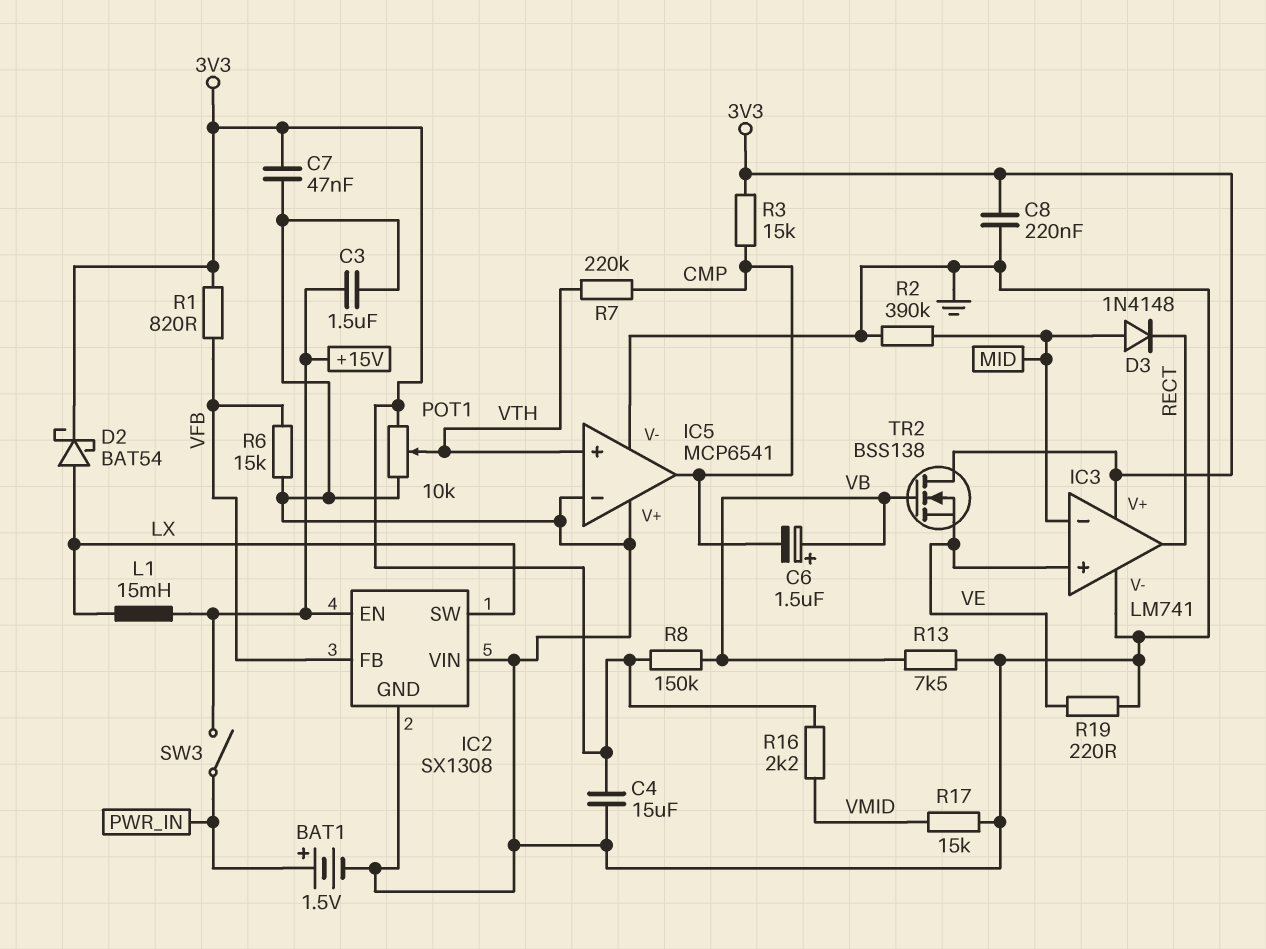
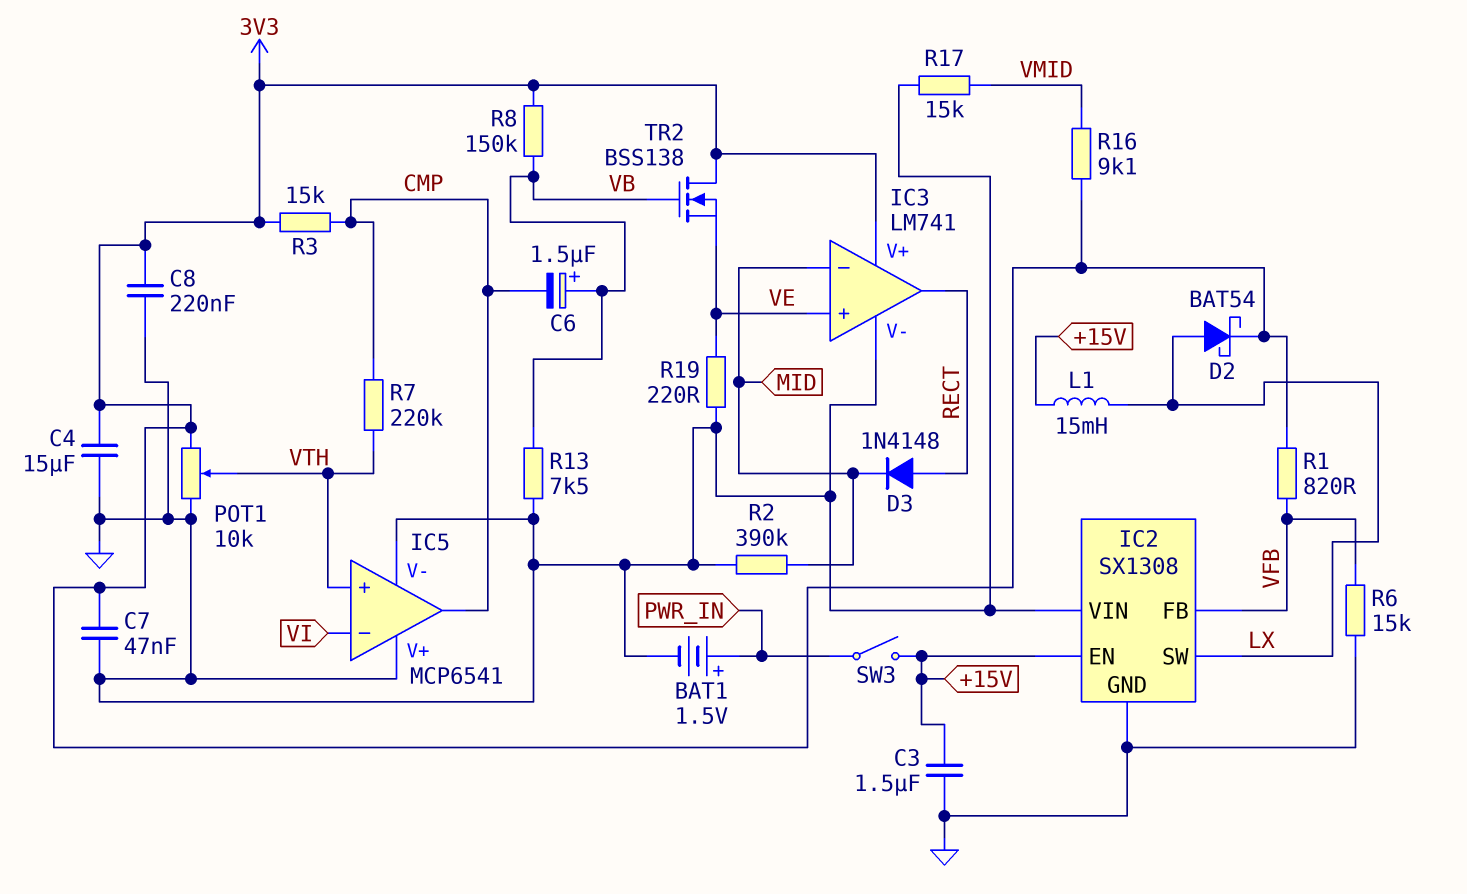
D3: diode 1N4148 (A MID, K RECT) -> diode 1N4148 (A RECT, K MID)
IC5 pin in-: GND -> VI
R16: 2.2k (3V3, VMID) -> 9.1k (3V3, VMID)

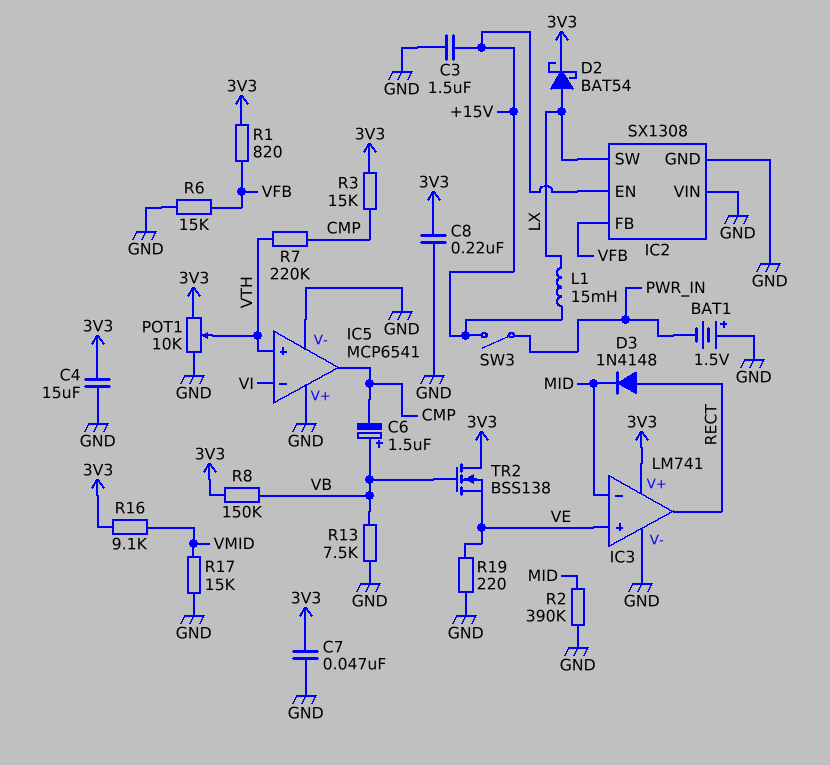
BAT1: 1.5V (plus PWR_IN, minus GND) -> 1.5V (plus GND, minus PWR_IN)

